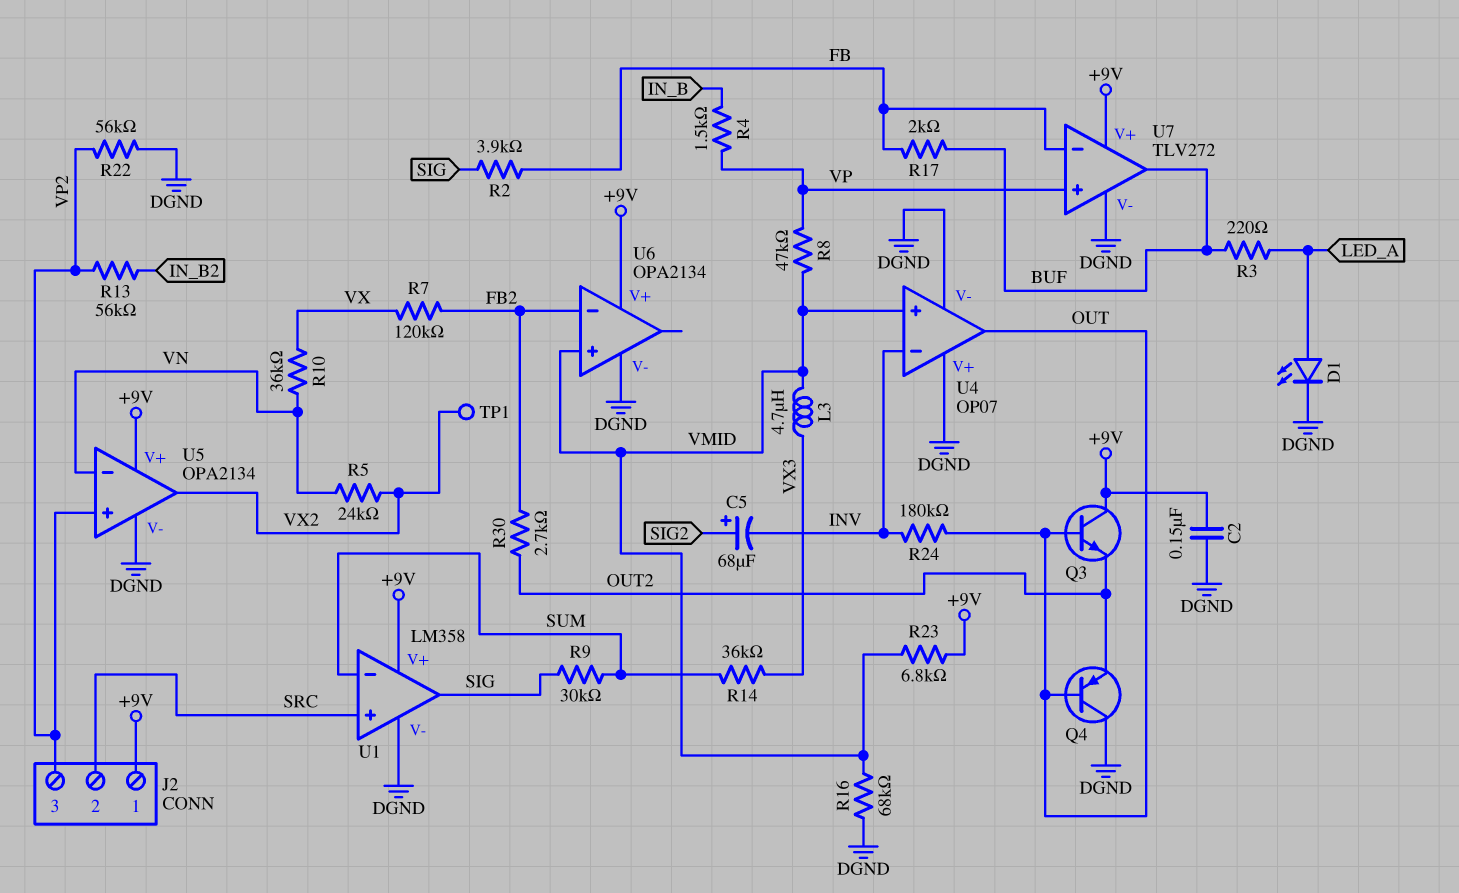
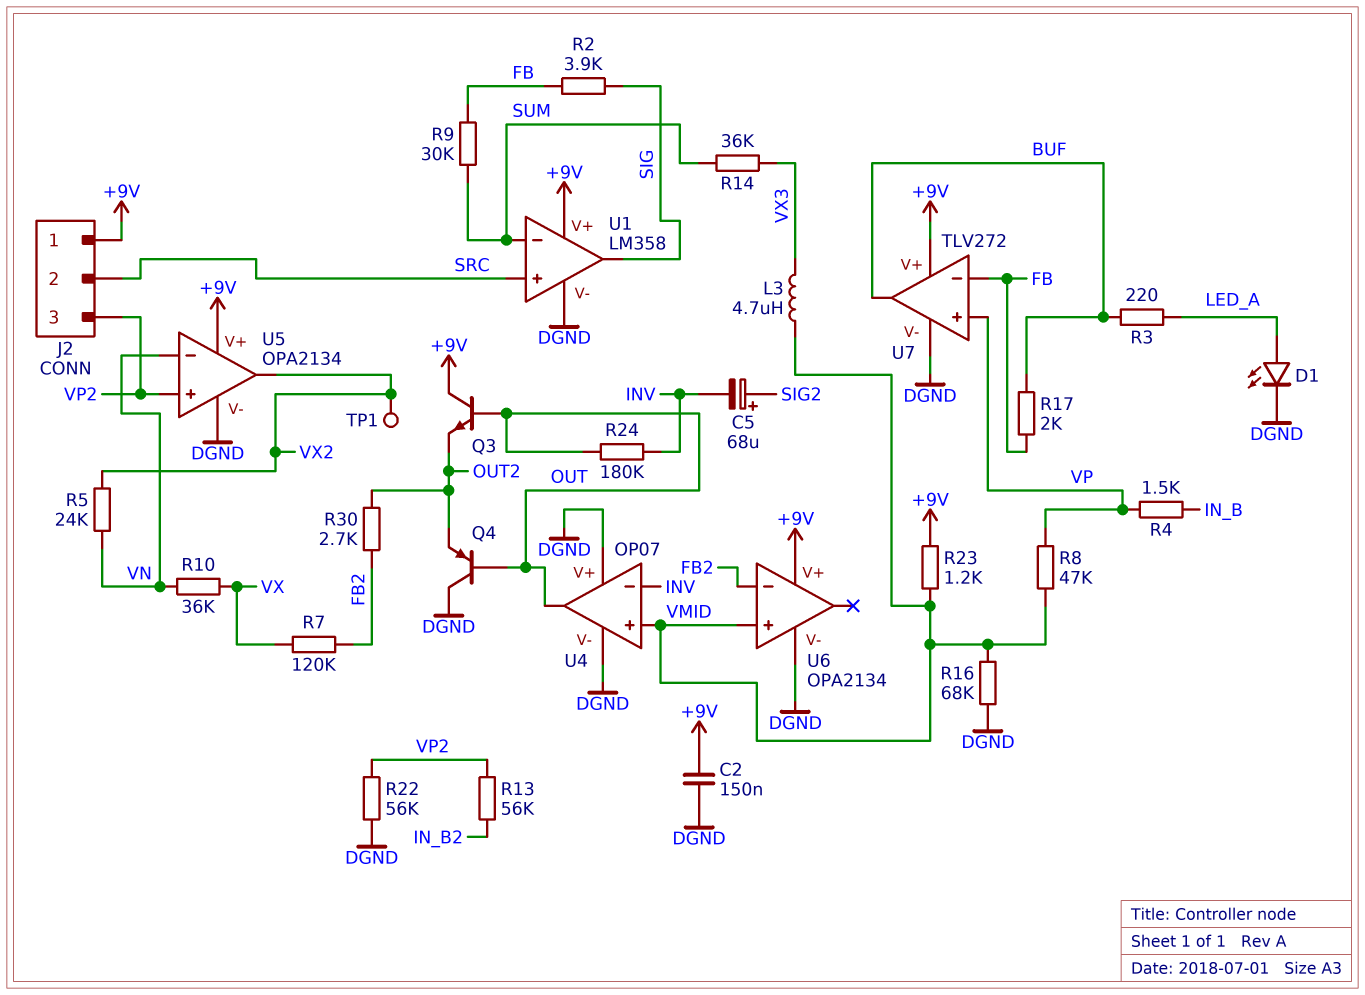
R9: 30k (SIG, SUM) -> 30k (FB, SUM)
R23: 6.8k (+9V, VMID) -> 1.2k (+9V, VMID)

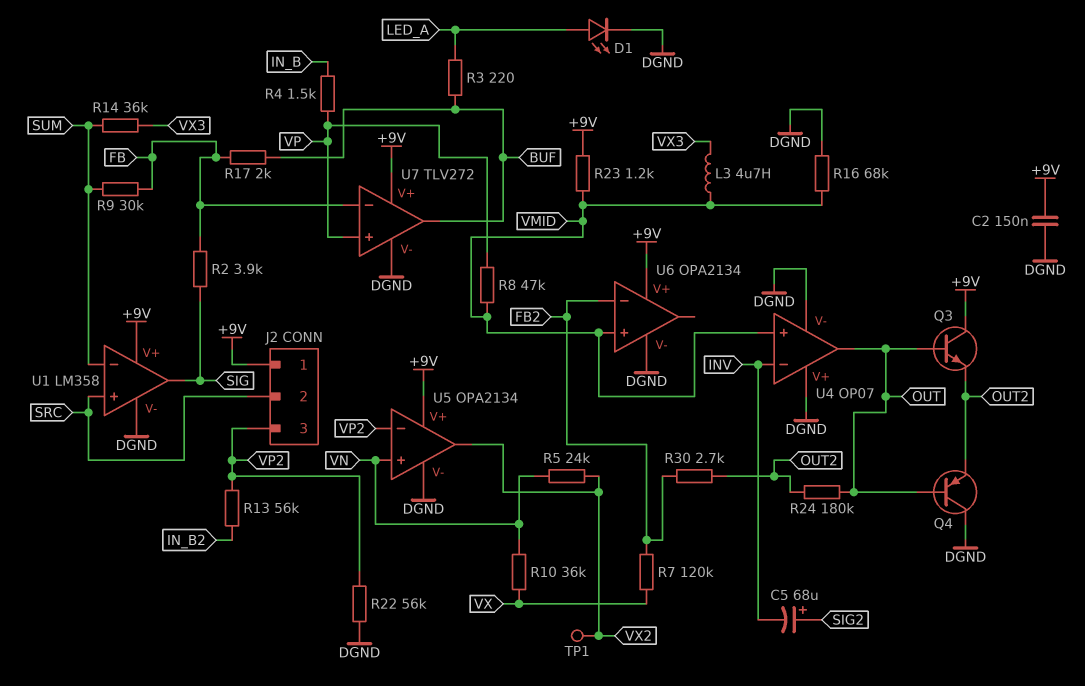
R24: 180k (INV, OUT) -> 180k (OUT, OUT2)
U5 pin in+: VP2 -> VN
U5 pin in-: VN -> VP2

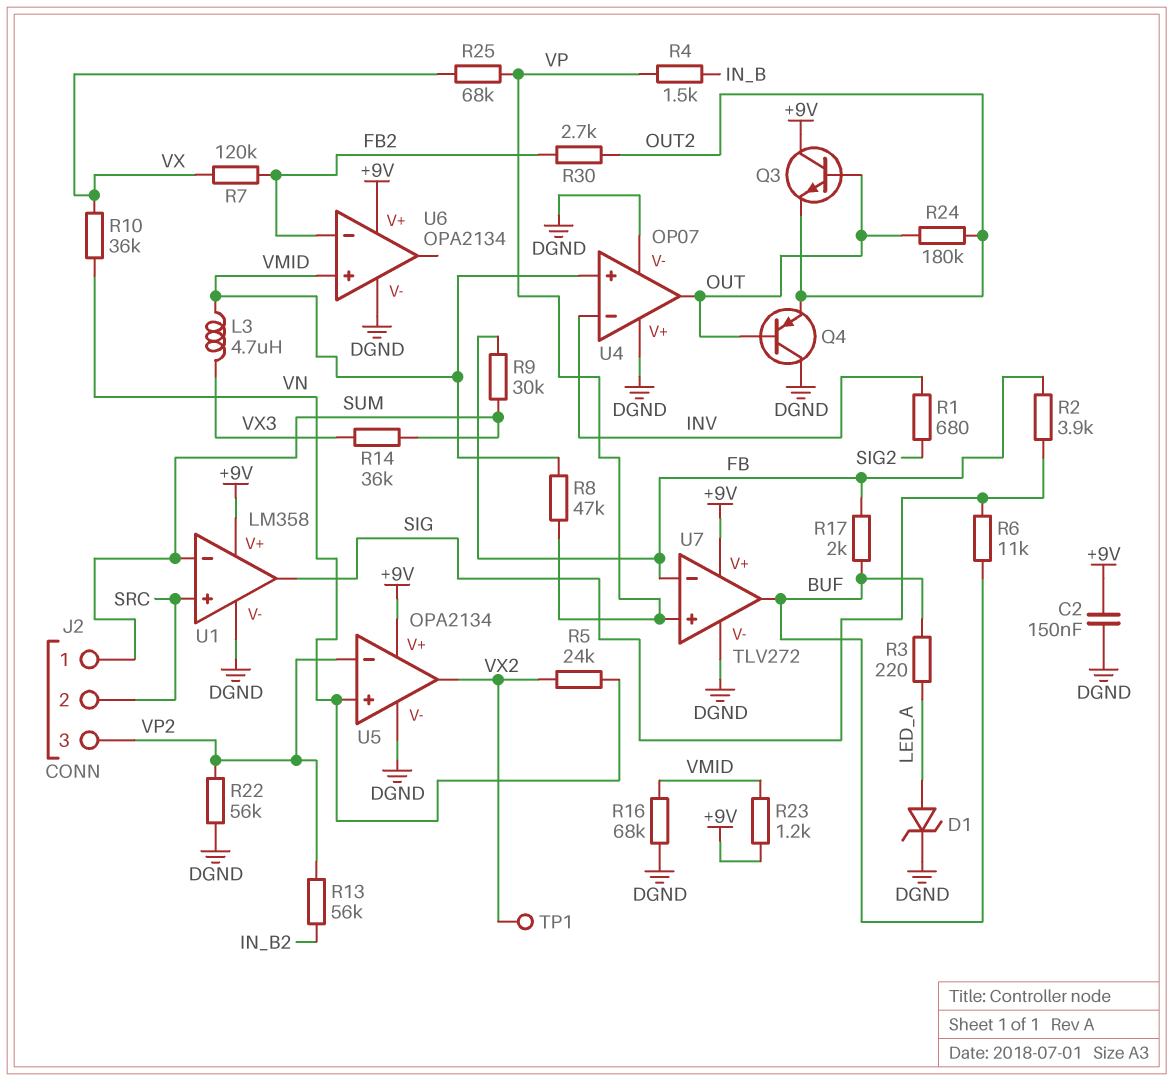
C5: 68uF (plus SIG2, minus INV) -> none
D1: LED (A LED_A, K DGND) -> zener (A LED_A, K DGND)
J2 pin 1: +9V -> SUM
R1: none -> 680 (INV, SIG2)
R6: none -> 11k (BUF, SIG)
R25: none -> 68k (VP, VX)

